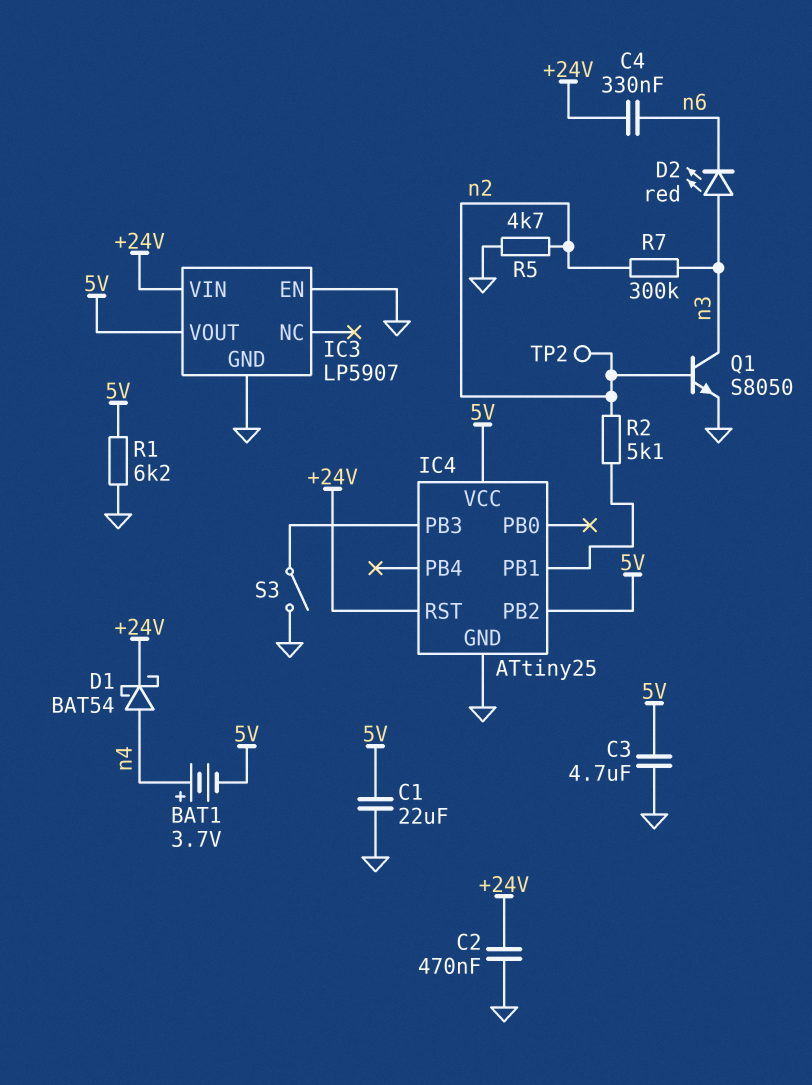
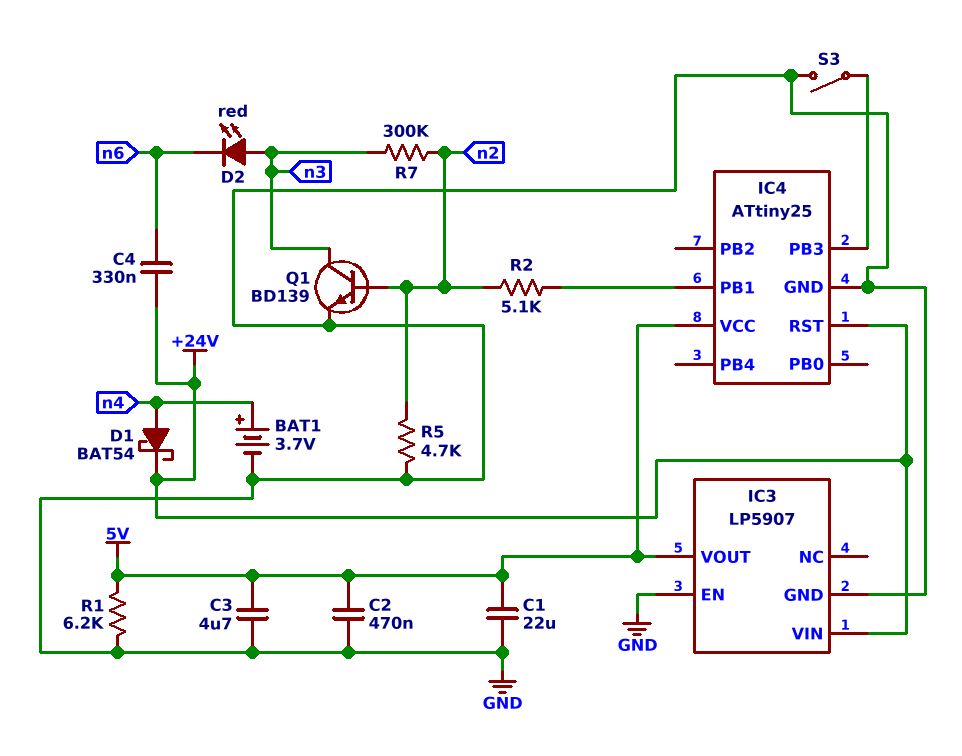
BAT1: 3.7V (plus n4, minus 5V) -> 3.7V (plus n4, minus GND)
C2: 470nF (+24V, GND) -> 470nF (5V, GND)
IC4 pin PB2: 5V -> none
Q1: NPN S8050 (B n2, C n3, E GND) -> NPN BD139 (B n2, C n3, E GND)
TP2: test point (n2) -> none

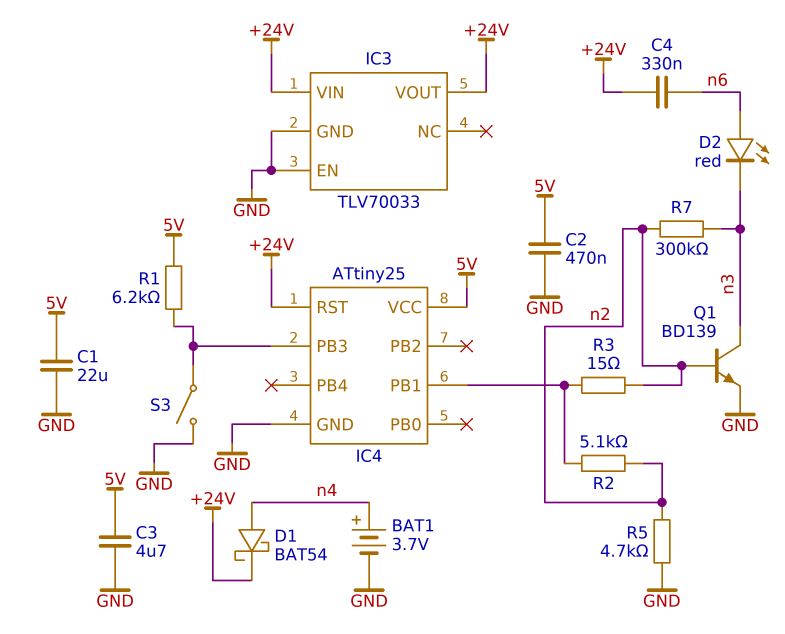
D2: LED red (A n3, K n6) -> LED red (A n6, K n3)
IC3: LP5907 -> TLV70033
IC3 pin VOUT: 5V -> +24V
R1: 6.2k (5V, GND) -> 6.2k (5V, IC4/PB3)
R3: none -> 15 (IC4/PB1, n2)

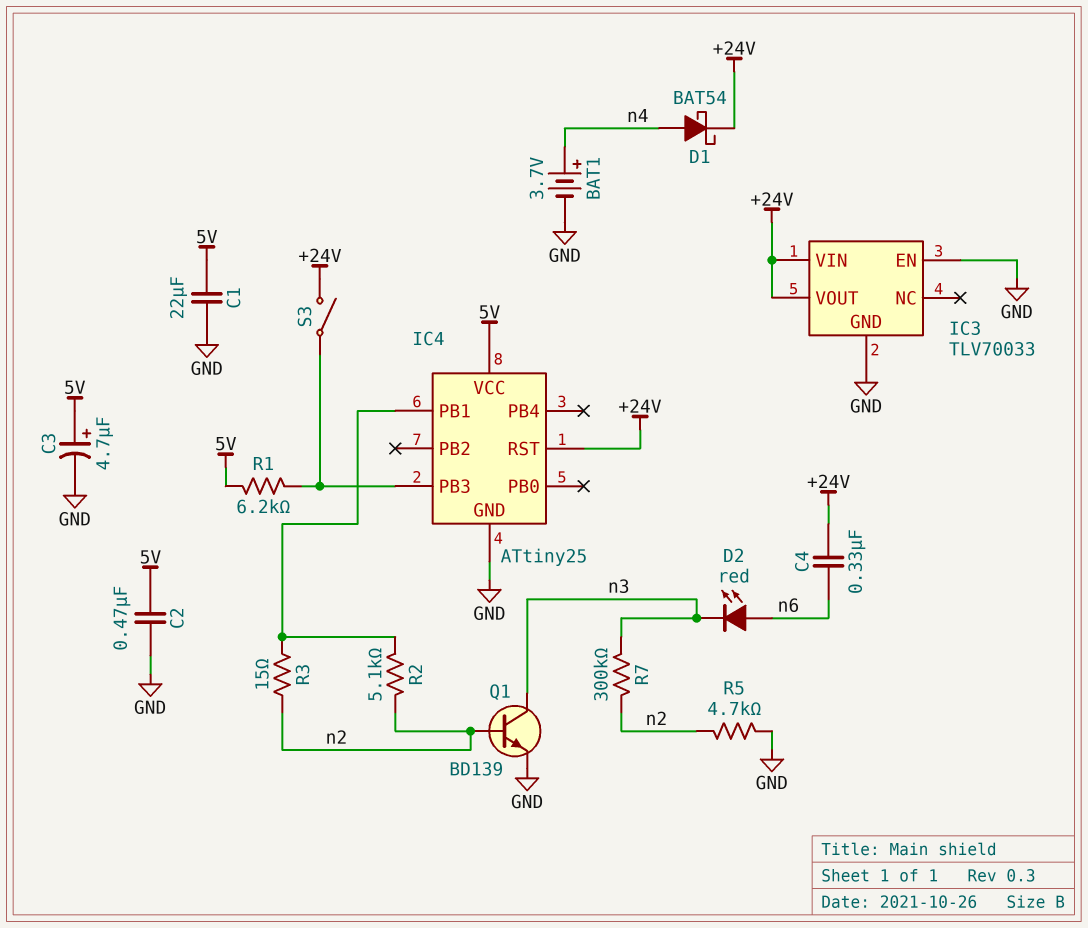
C3: 4.7uF (5V, GND) -> 4.7uF (plus 5V, minus GND)
S3: switch (GND, IC4/PB3) -> switch (+24V, IC4/PB3)

